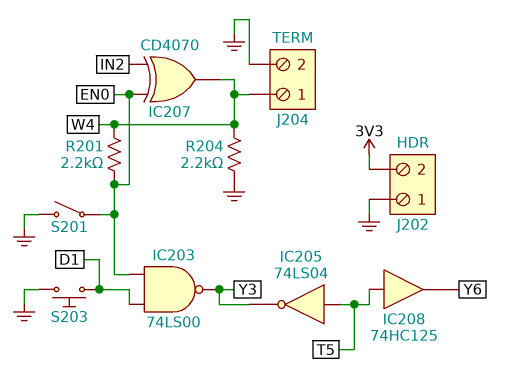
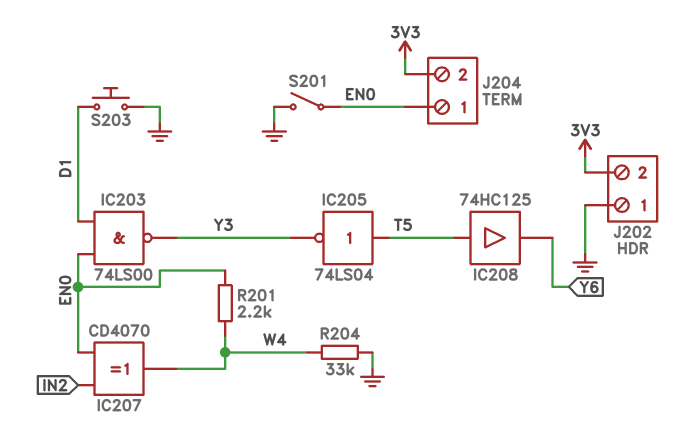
J204 pin 1: W4 -> EN0
J204 pin 2: GND -> 3V3
R204: 2.2k (GND, W4) -> 33k (GND, W4)

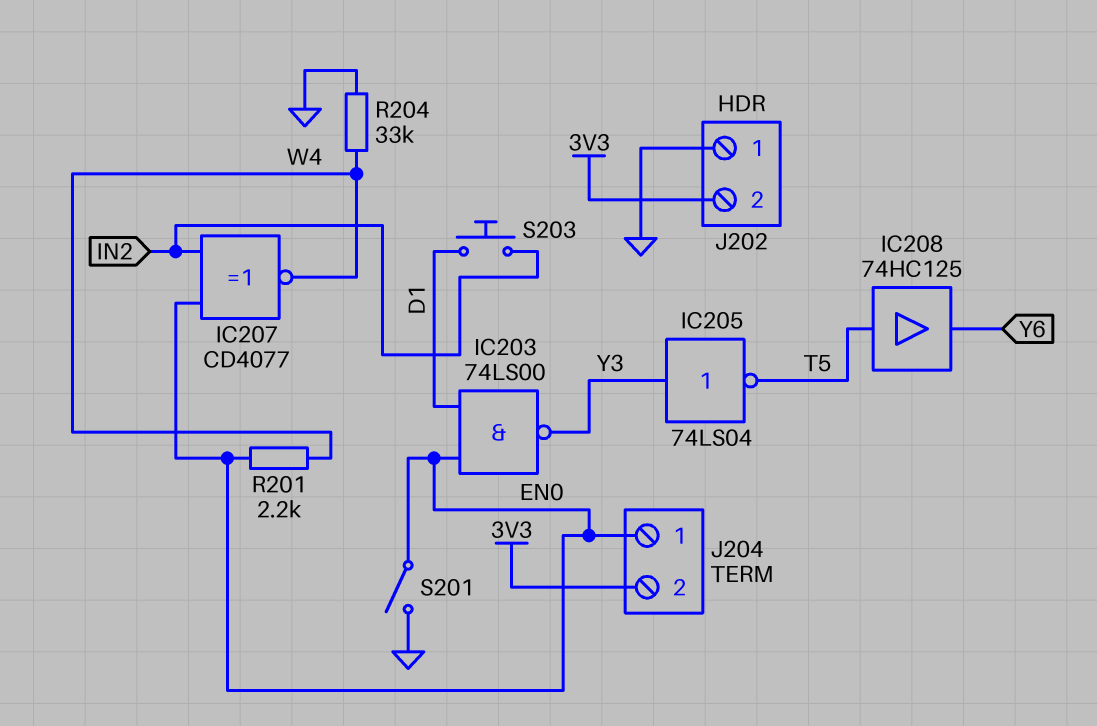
IC205: NOT 74LS04 (in T5, out Y3) -> NOT 74LS04 (in Y3, out T5)
IC207: XOR CD4070 (in EN0, in IN2, out W4) -> XNOR CD4077 (in EN0, in IN2, out W4)
S203: button (D1, GND) -> button (D1, IN2)

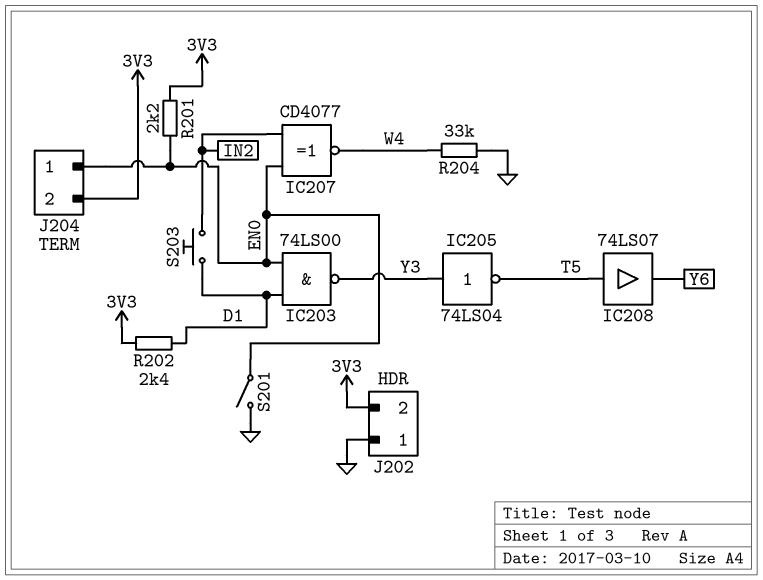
IC208: buffer 74HC125 (in T5, out Y6) -> buffer 74LS07 (in T5, out Y6)
R201: 2.2k (EN0, W4) -> 2.2k (3V3, EN0)
R202: none -> 2.4k (3V3, D1)

